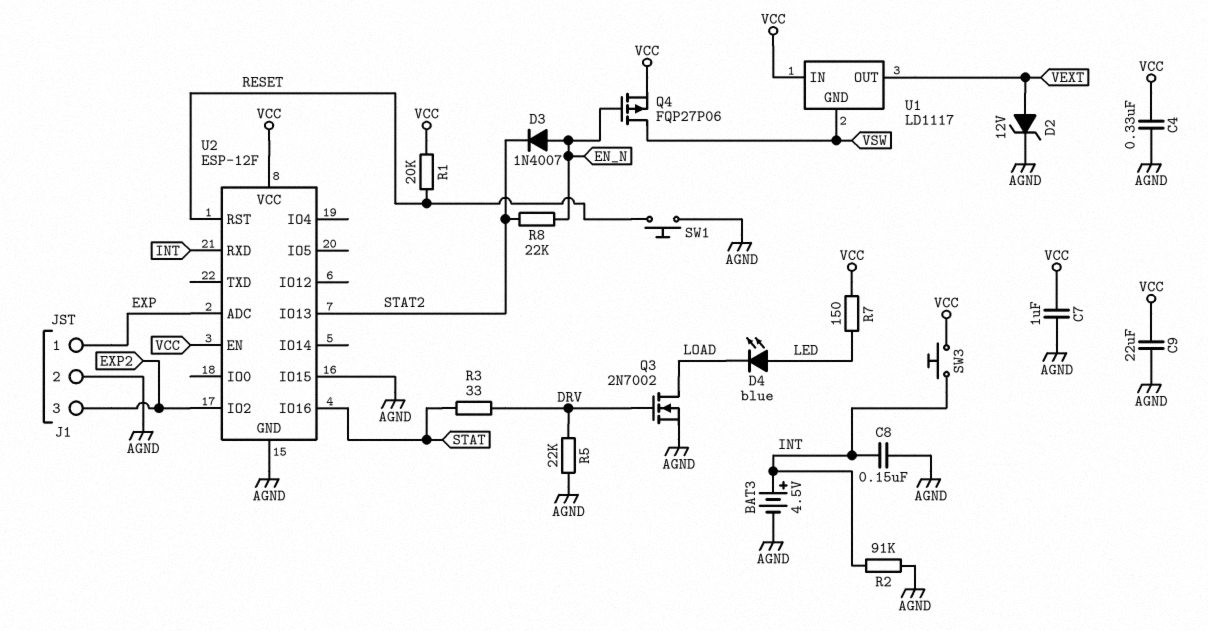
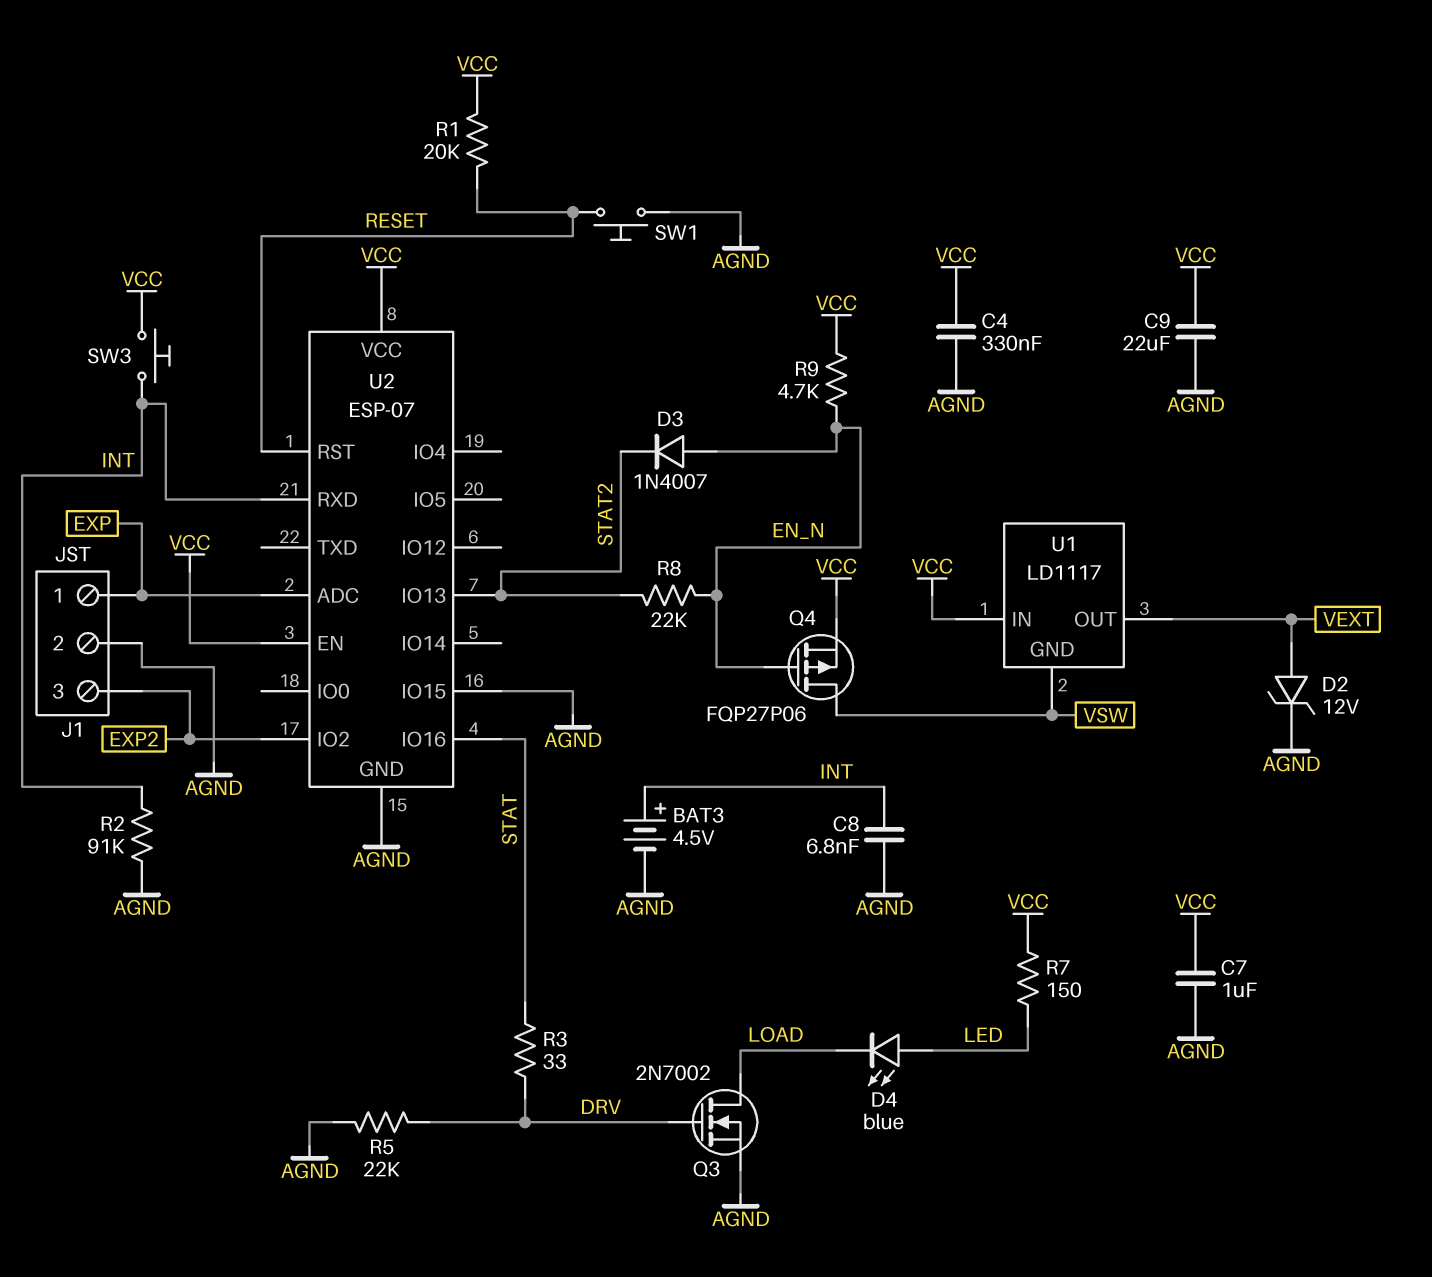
C8: 150nF (AGND, INT) -> 6.8nF (AGND, INT)
R9: none -> 4.7k (EN_N, VCC)
U2: ESP-12F -> ESP-07

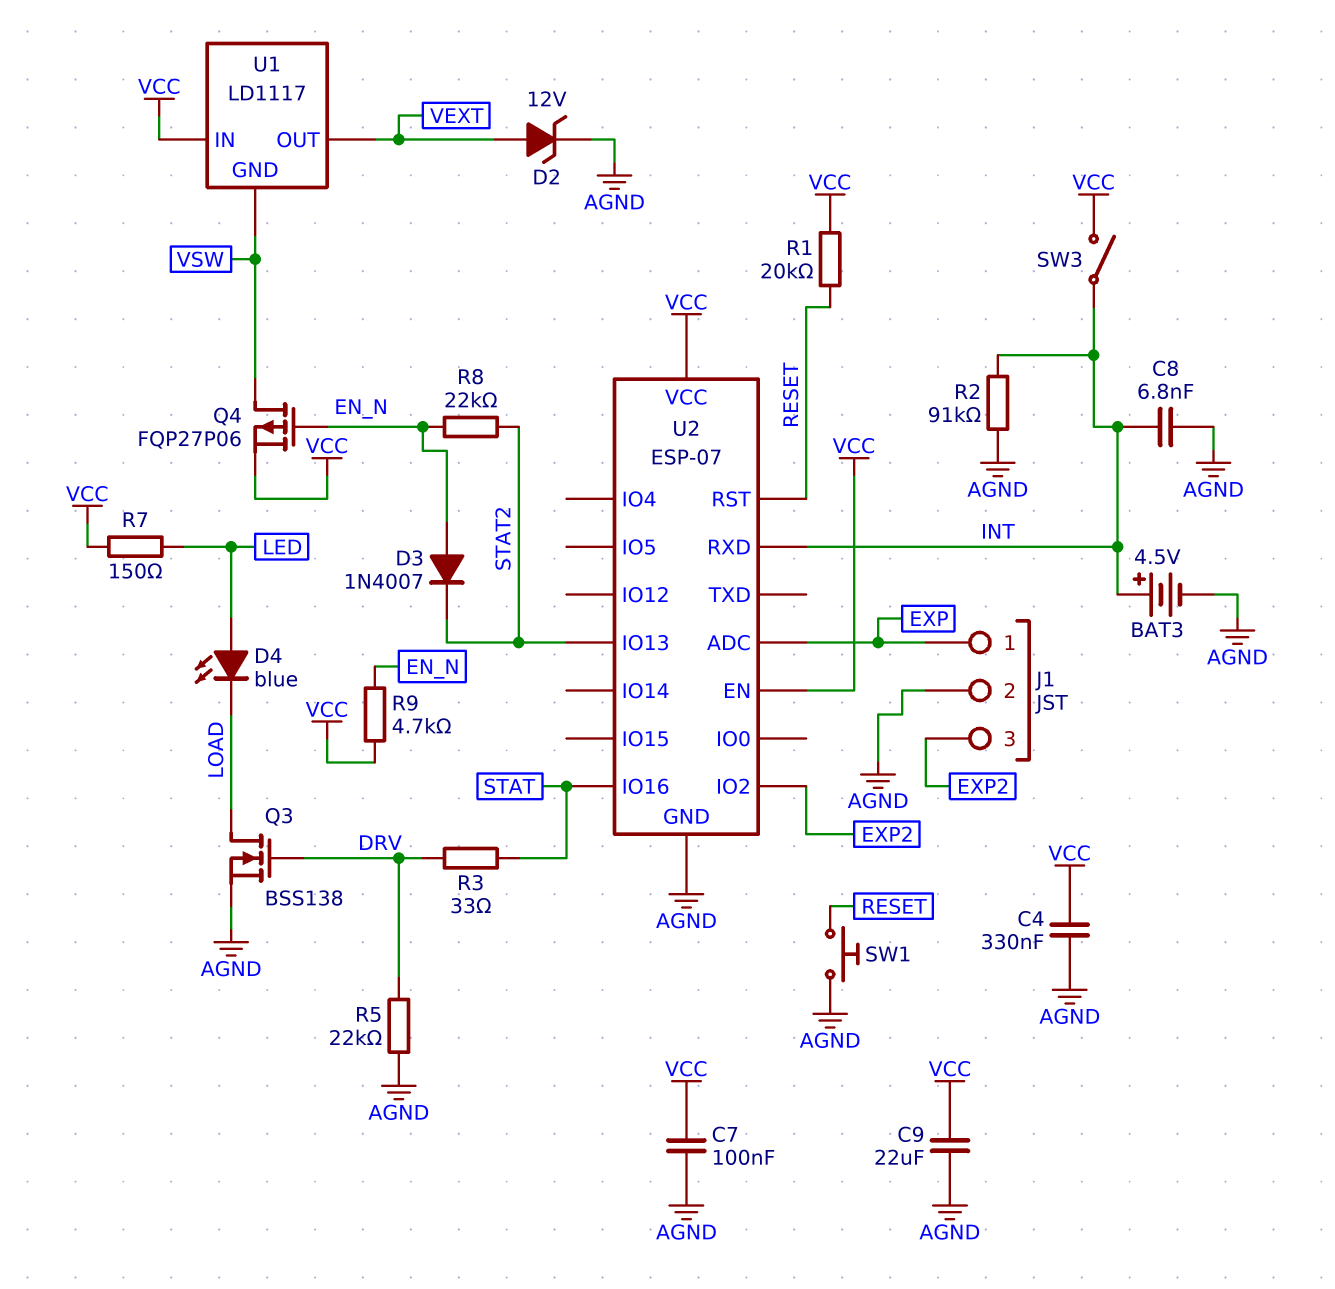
C7: 1uF (AGND, VCC) -> 100nF (AGND, VCC)
Q3: NMOS 2N7002 (G DRV, D LOAD, S AGND) -> NMOS BSS138 (G DRV, D LOAD, S AGND)
SW3: button (INT, VCC) -> switch (INT, VCC)
U2 pin IO15: AGND -> none

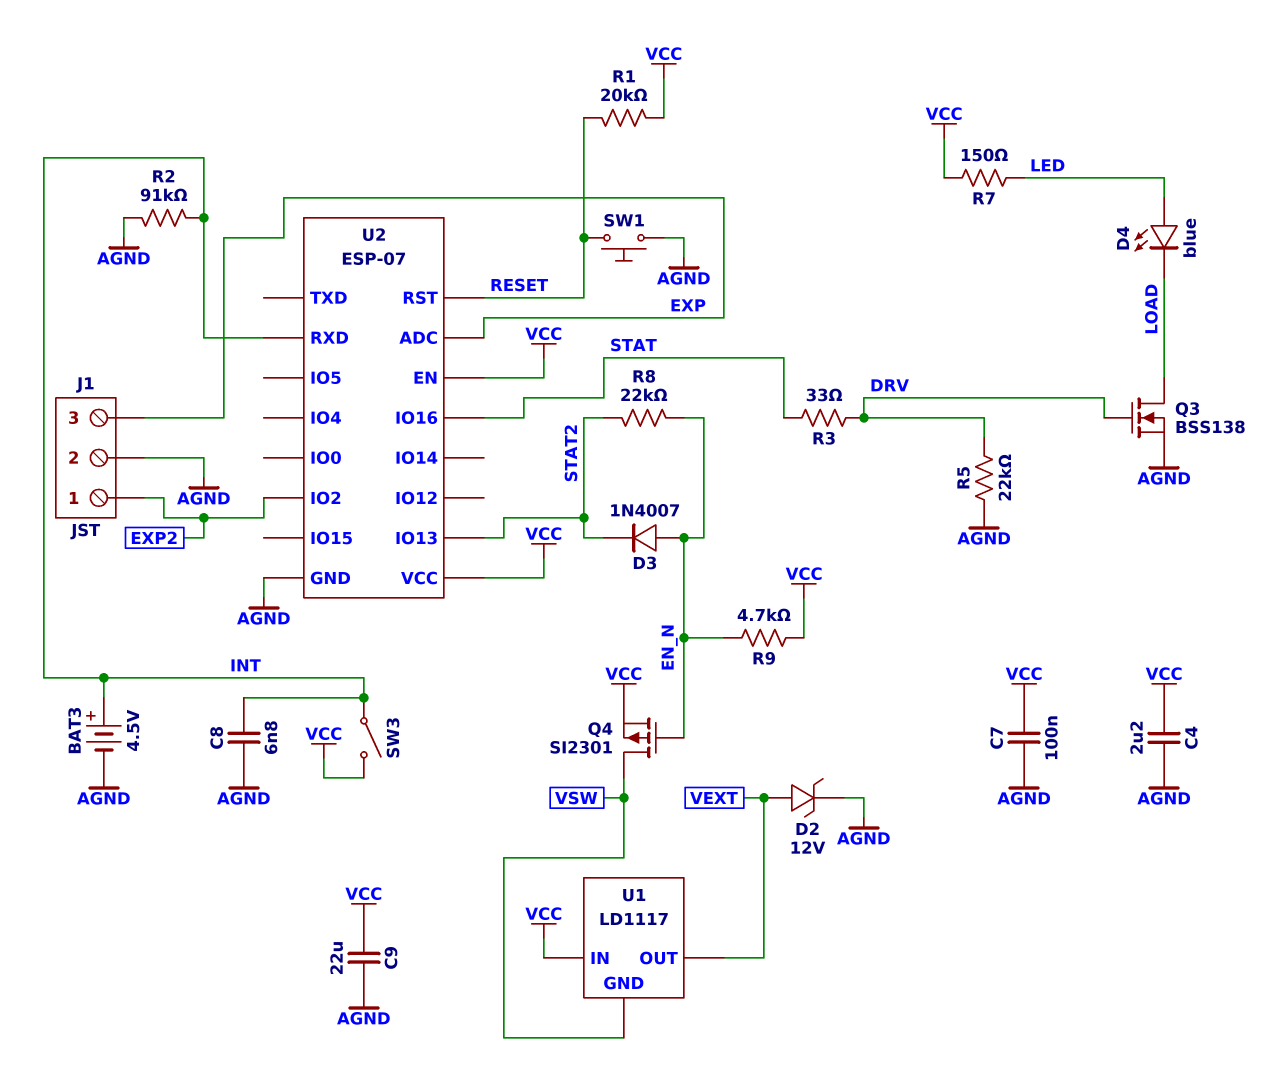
C4: 330nF (AGND, VCC) -> 2.2uF (AGND, VCC)
J1 pin 1: EXP -> EXP2
J1 pin 3: EXP2 -> EXP
Q4: PMOS FQP27P06 (G EN_N, D VSW, S VCC) -> PMOS SI2301 (G EN_N, D VSW, S VCC)

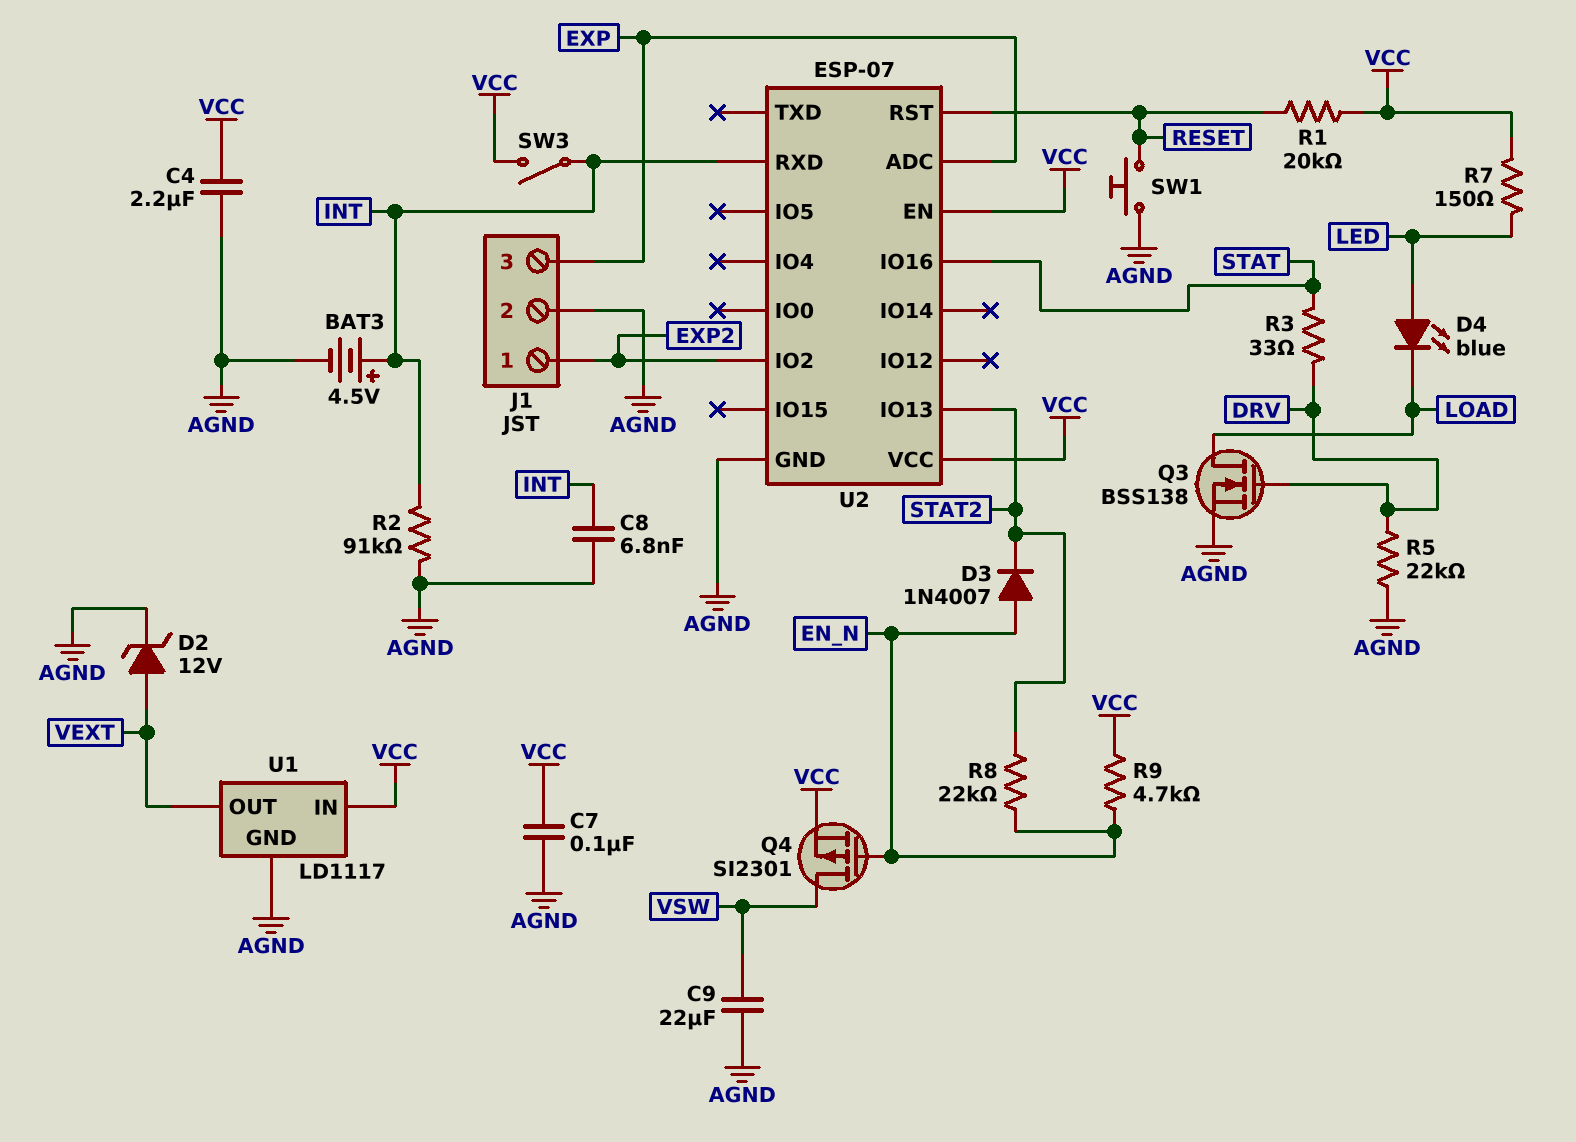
C9: 22uF (AGND, VCC) -> 22uF (AGND, VSW)
U1 pin GND: VSW -> AGND

